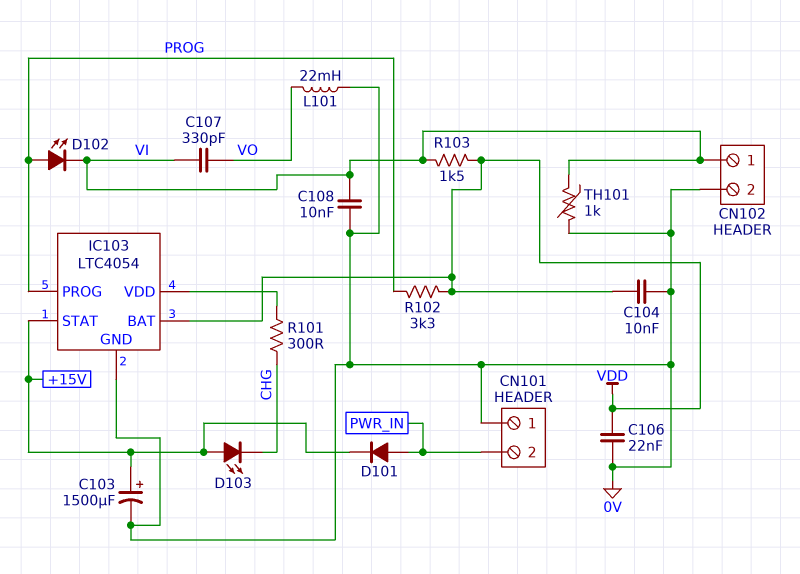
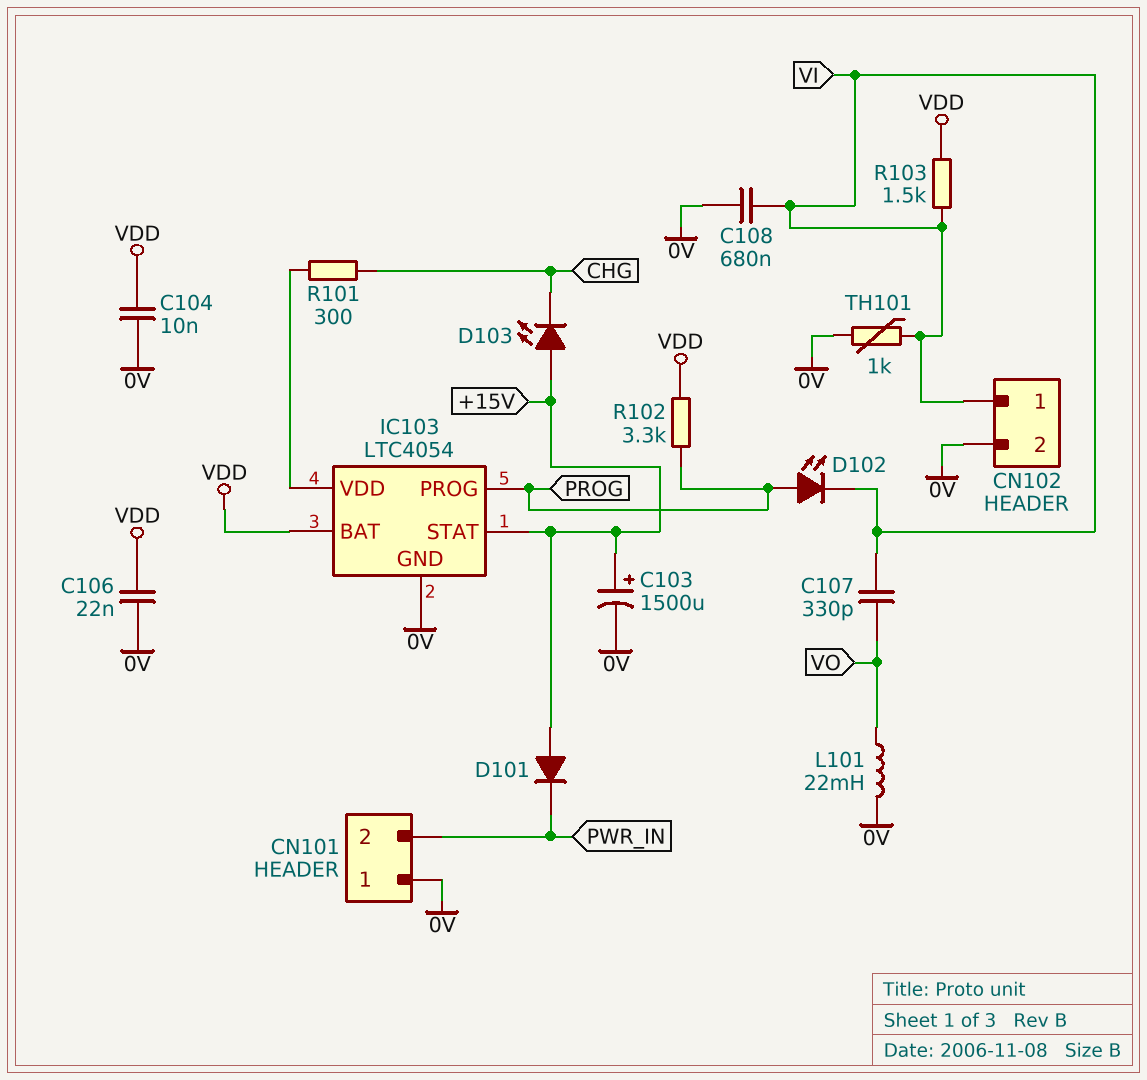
C108: 10nF (0V, VI) -> 680nF (0V, VI)
D101: diode (A PWR_IN, K +15V) -> diode (A +15V, K PWR_IN)

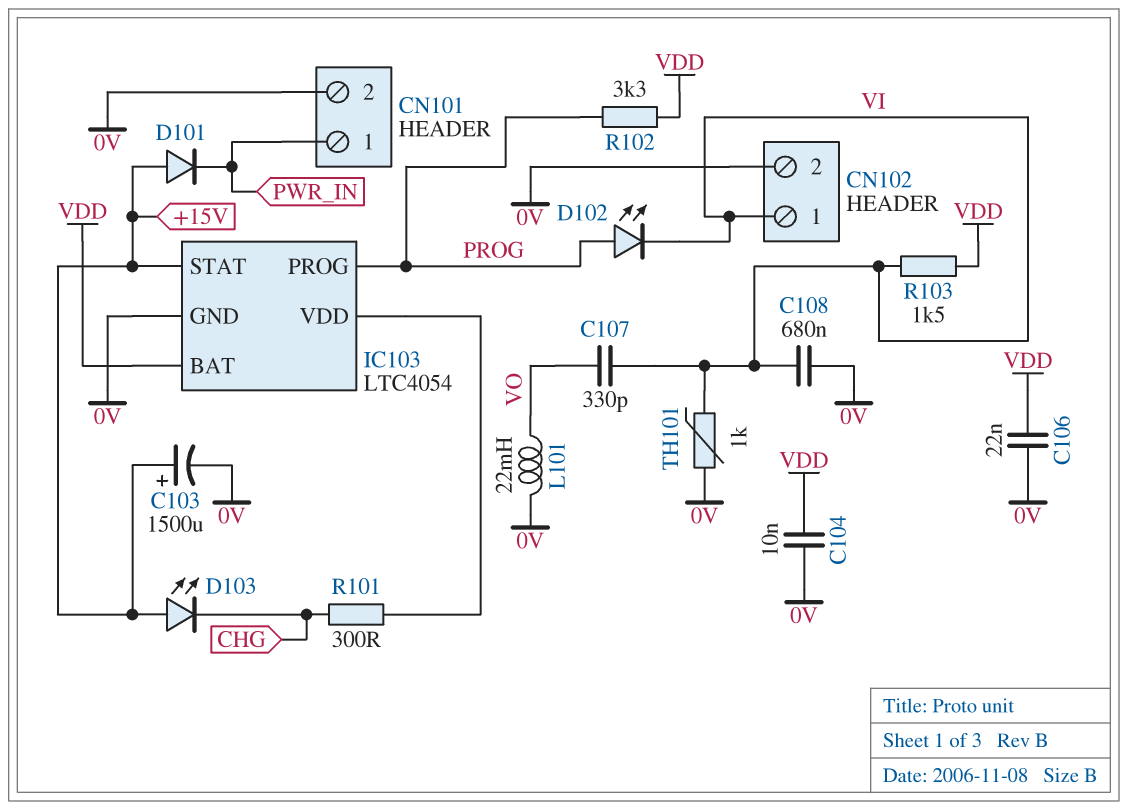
CN101 pin 1: 0V -> PWR_IN
CN101 pin 2: PWR_IN -> 0V

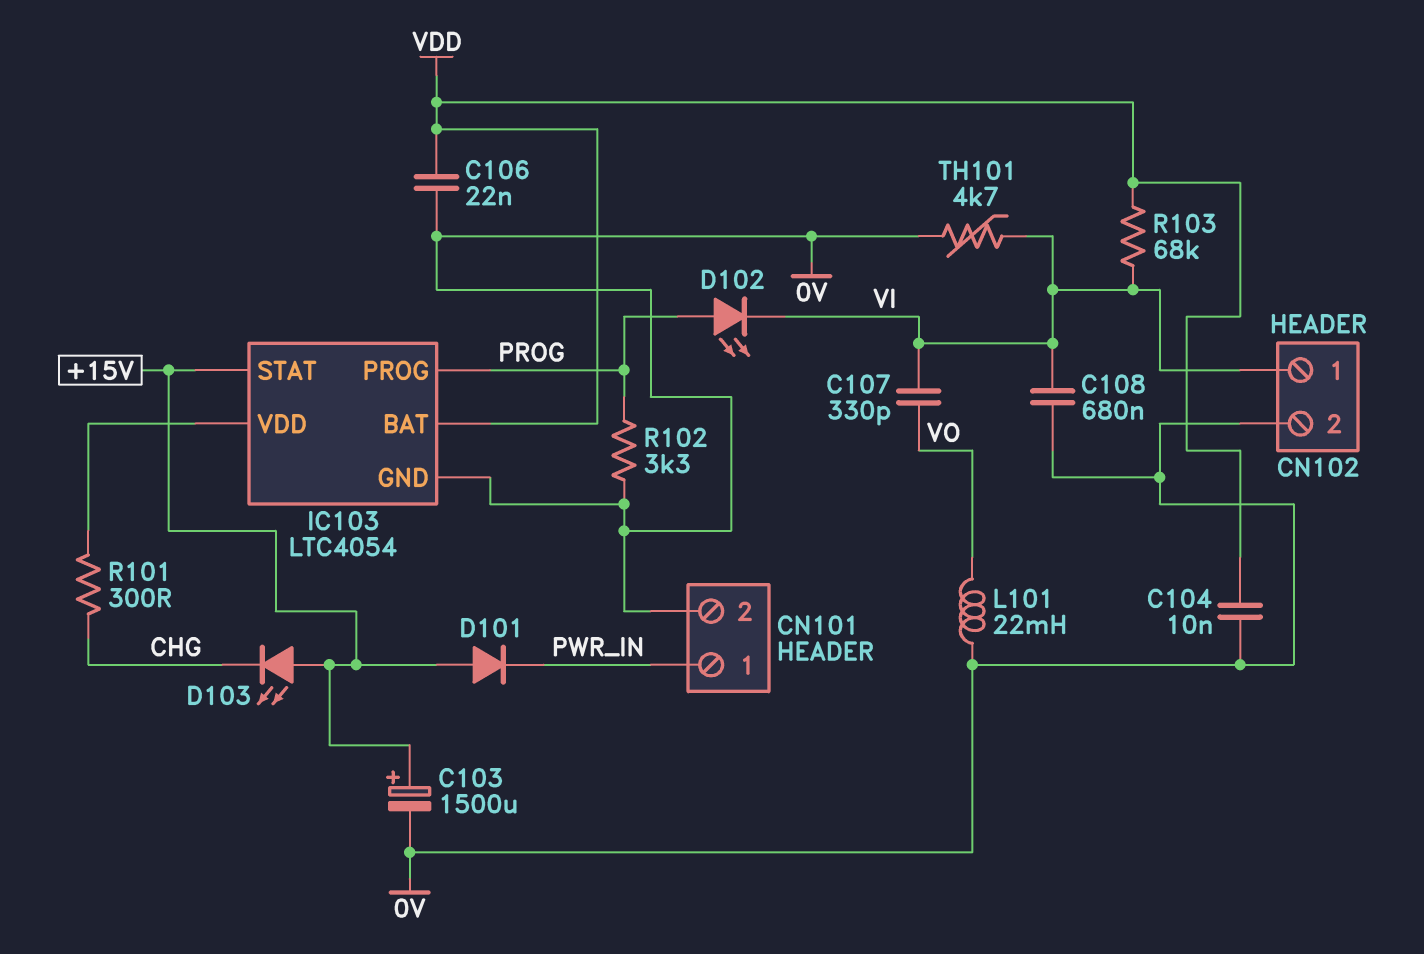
R102: 3.3k (PROG, VDD) -> 3.3k (0V, PROG)
R103: 1.5k (VDD, VI) -> 68k (VDD, VI)
TH101: 1k (0V, VI) -> 4.7k (0V, VI)

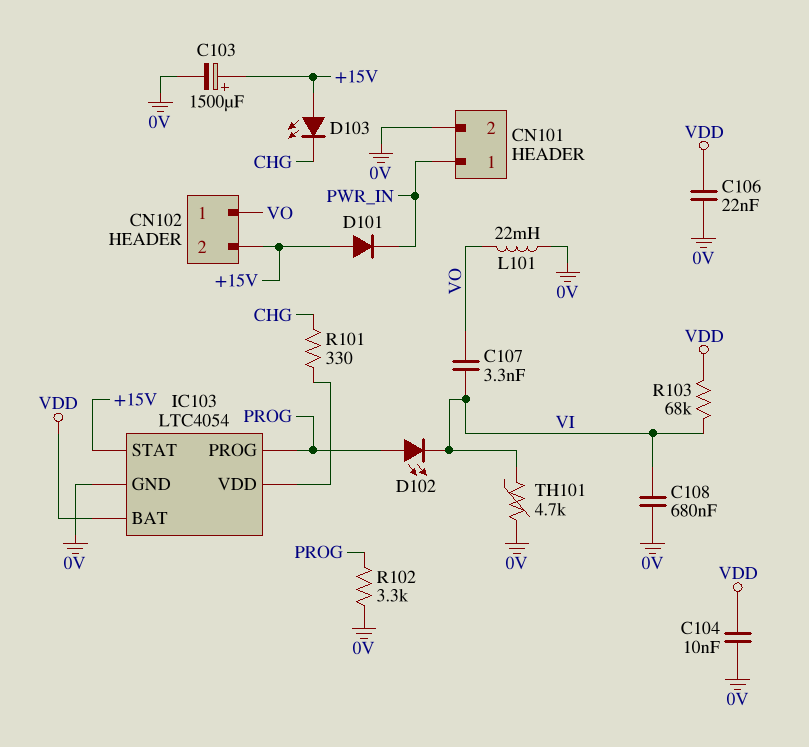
C107: 330pF (VI, VO) -> 3.3nF (VI, VO)
CN102 pin 1: VI -> VO
CN102 pin 2: 0V -> +15V
R101: 300 (CHG, IC103/VDD) -> 330 (CHG, IC103/VDD)

